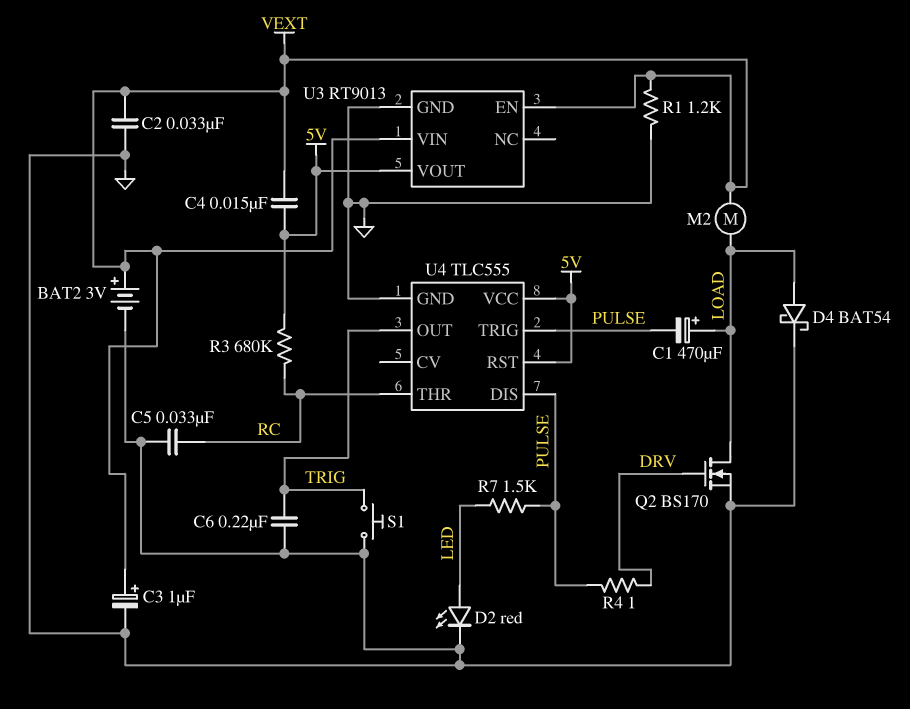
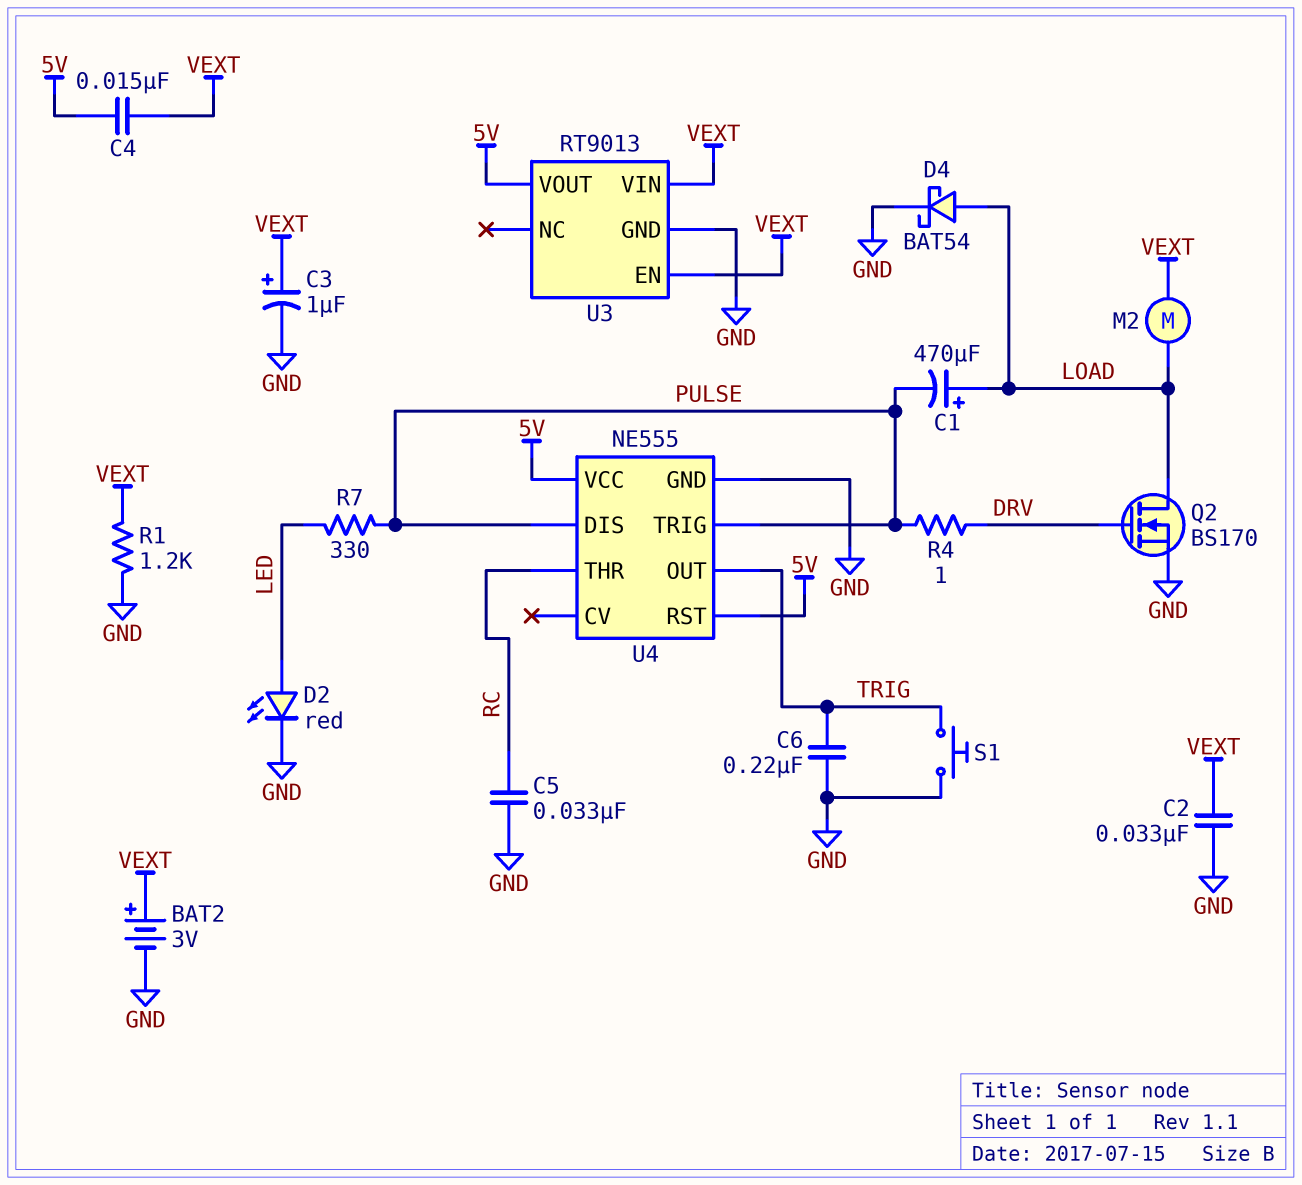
R3: 680k (5V, RC) -> none
R7: 1.5k (LED, PULSE) -> 330 (LED, PULSE)
U4: TLC555 -> NE555

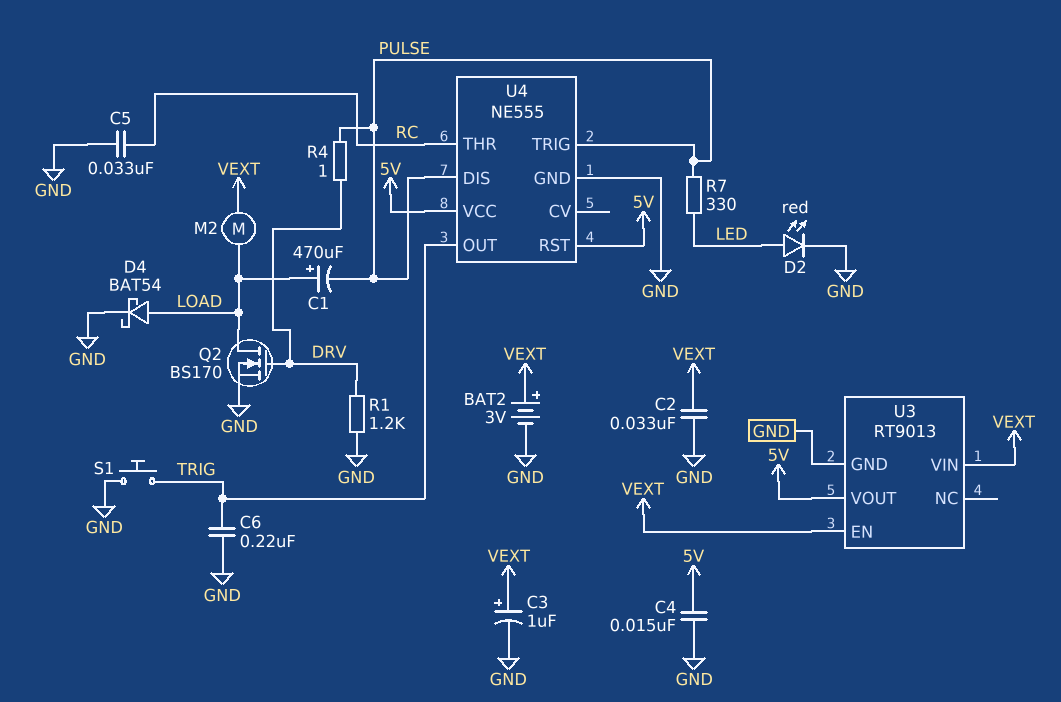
C4: 15nF (5V, VEXT) -> 15nF (5V, GND)
R1: 1.2k (GND, VEXT) -> 1.2k (DRV, GND)

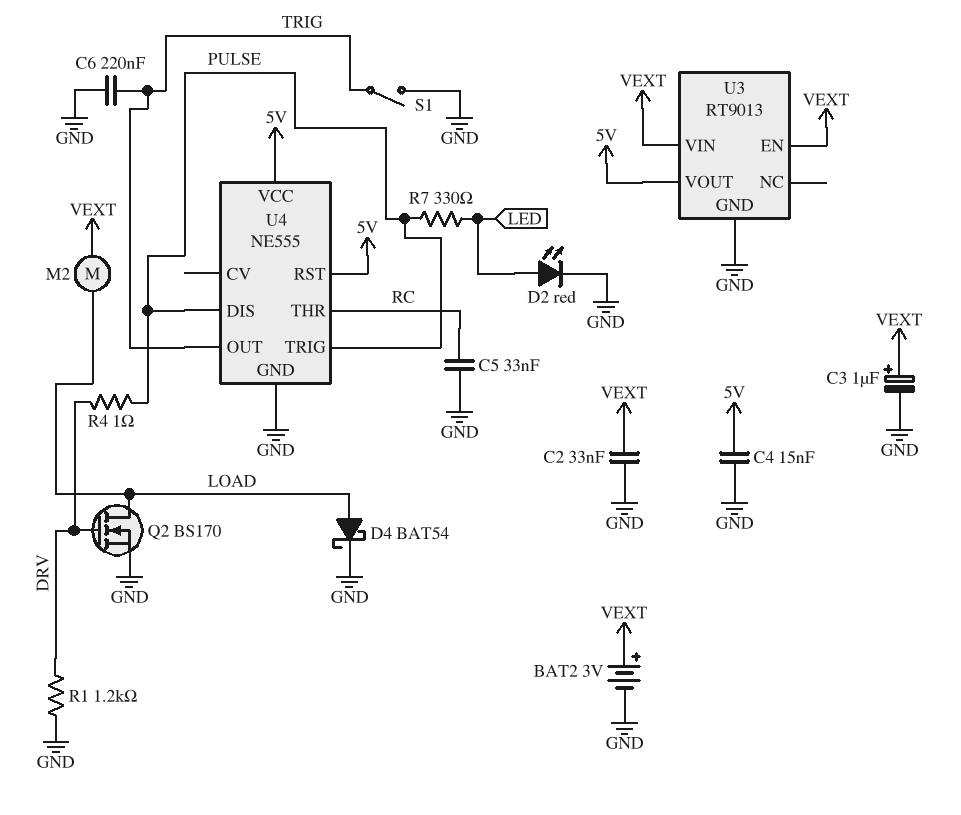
C1: 470uF (plus LOAD, minus PULSE) -> none
S1: button (GND, TRIG) -> switch (GND, TRIG)

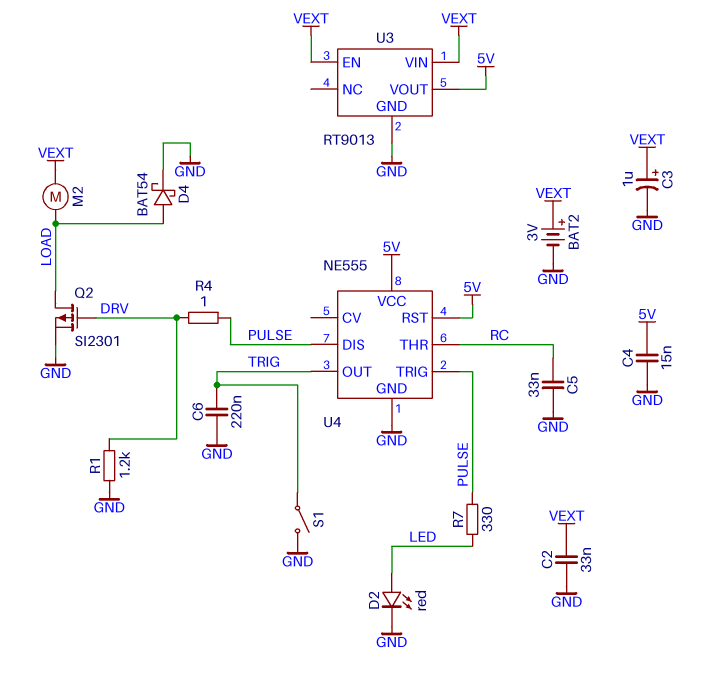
Q2: NMOS BS170 (G DRV, D LOAD, S GND) -> PMOS SI2301 (G DRV, D LOAD, S GND)

